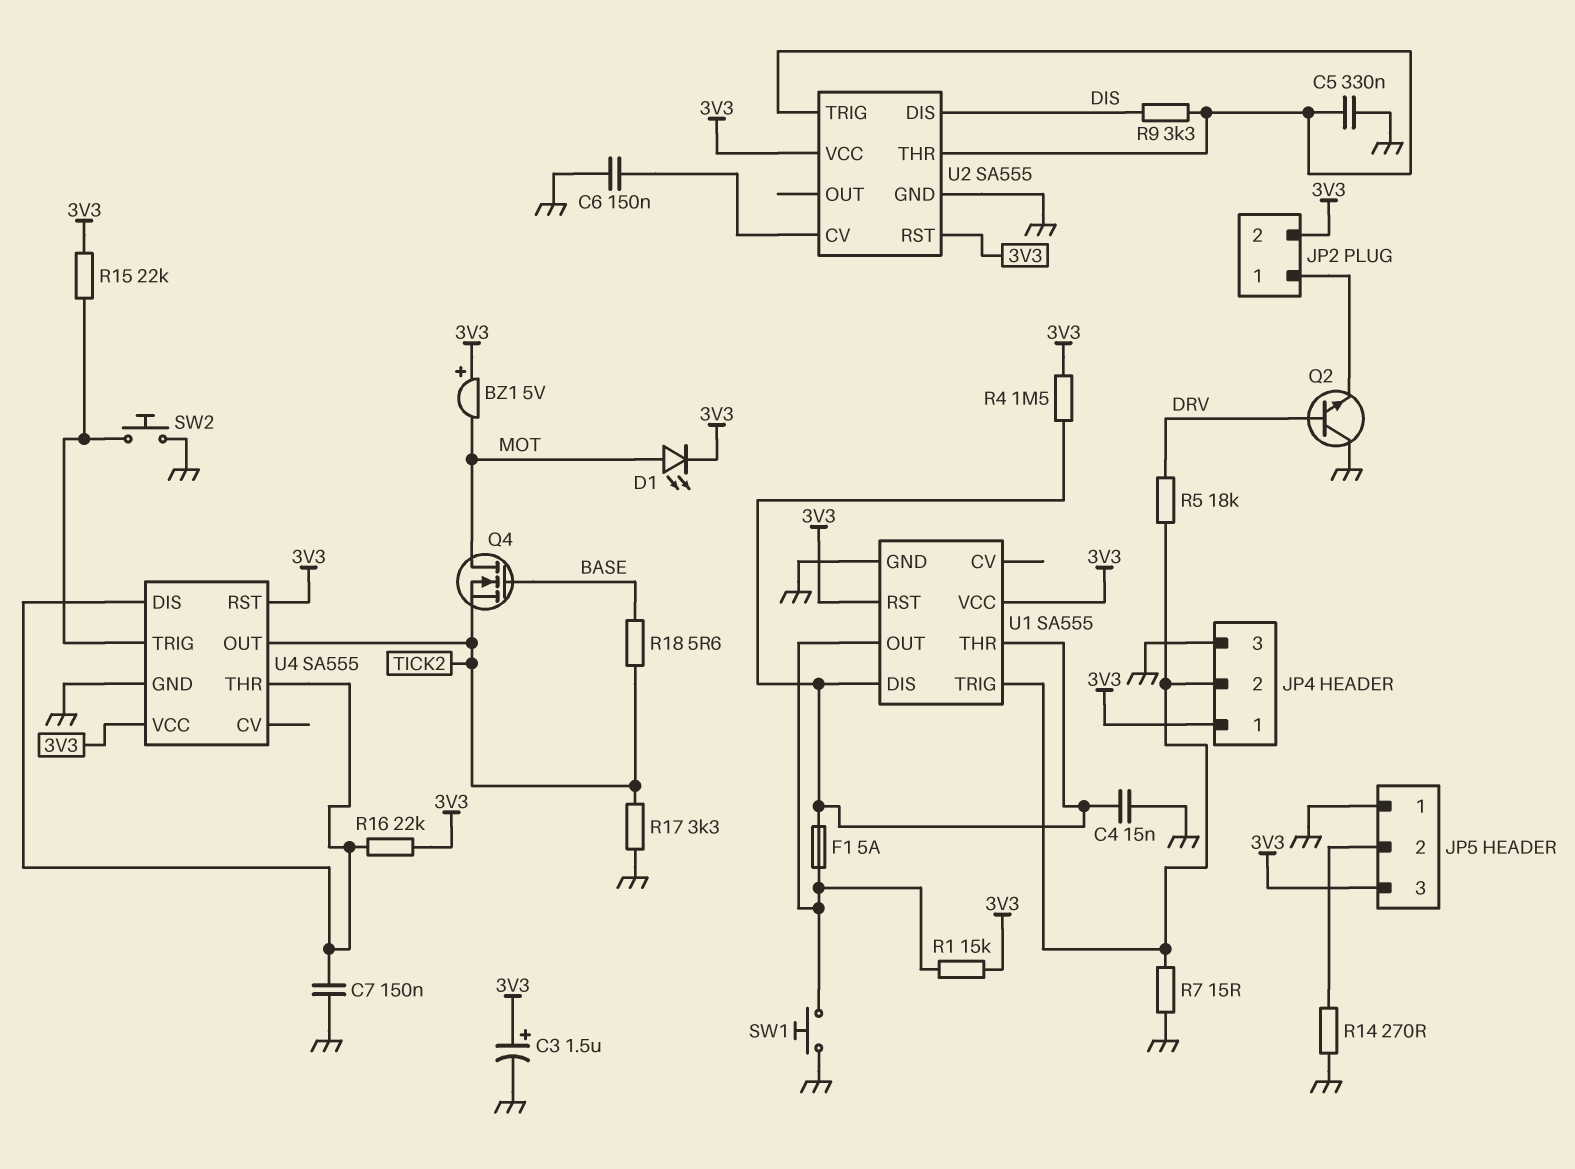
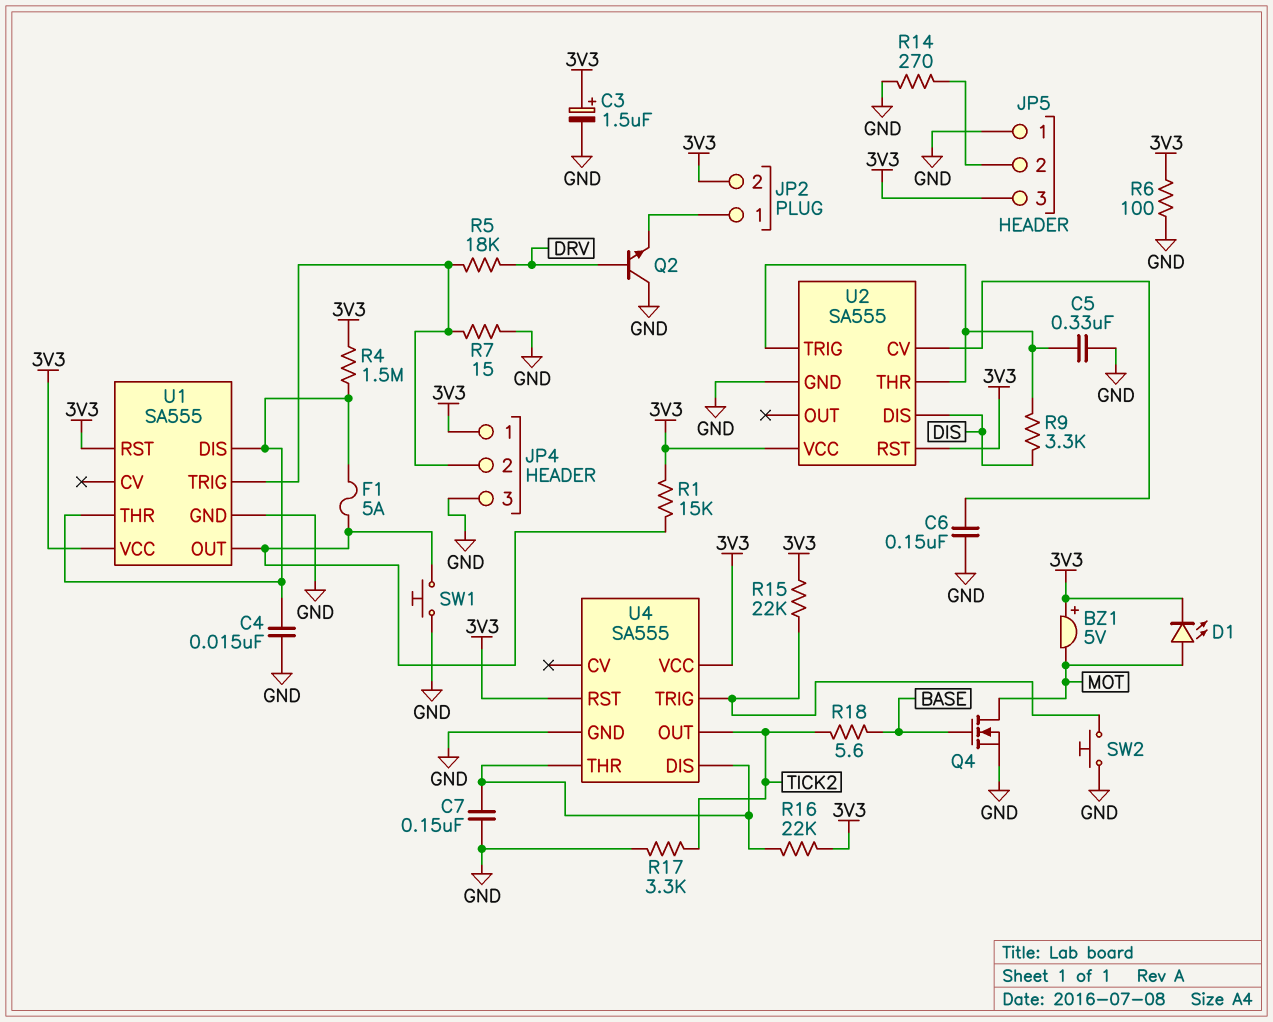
Q4: NMOS (G BASE, D MOT, S TICK2) -> NMOS (G BASE, D MOT, S GND)
R6: none -> 100 (3V3, GND)

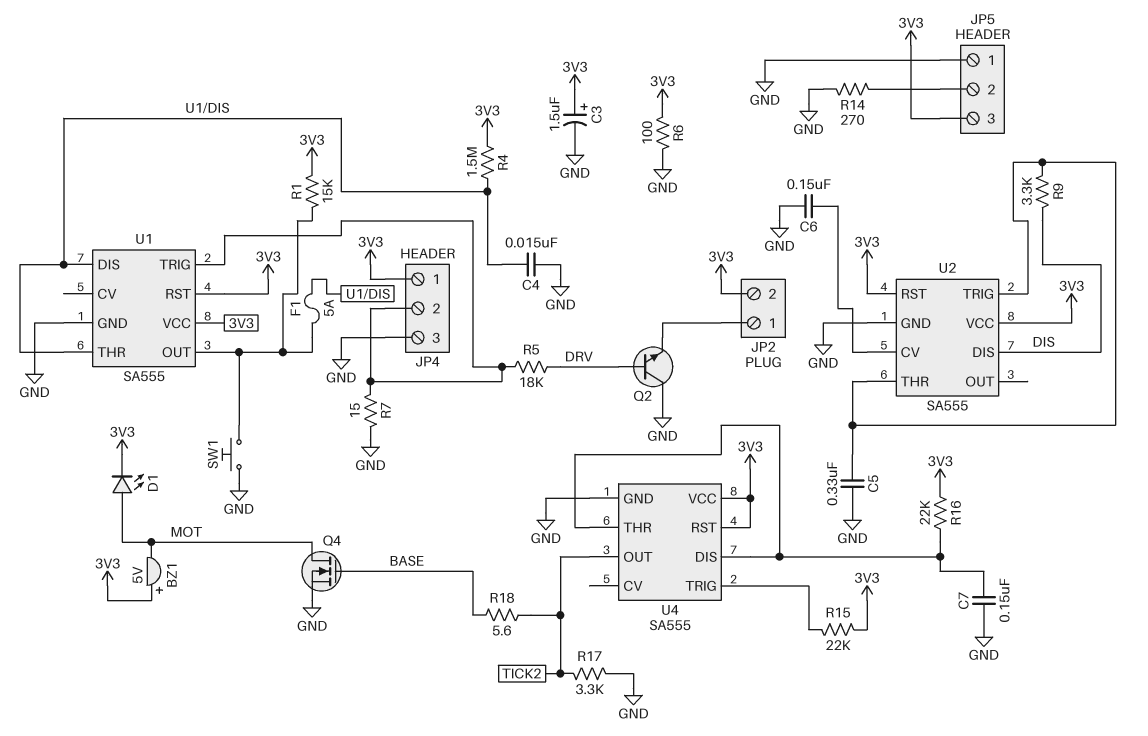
SW2: button (GND, U4/TRIG) -> none

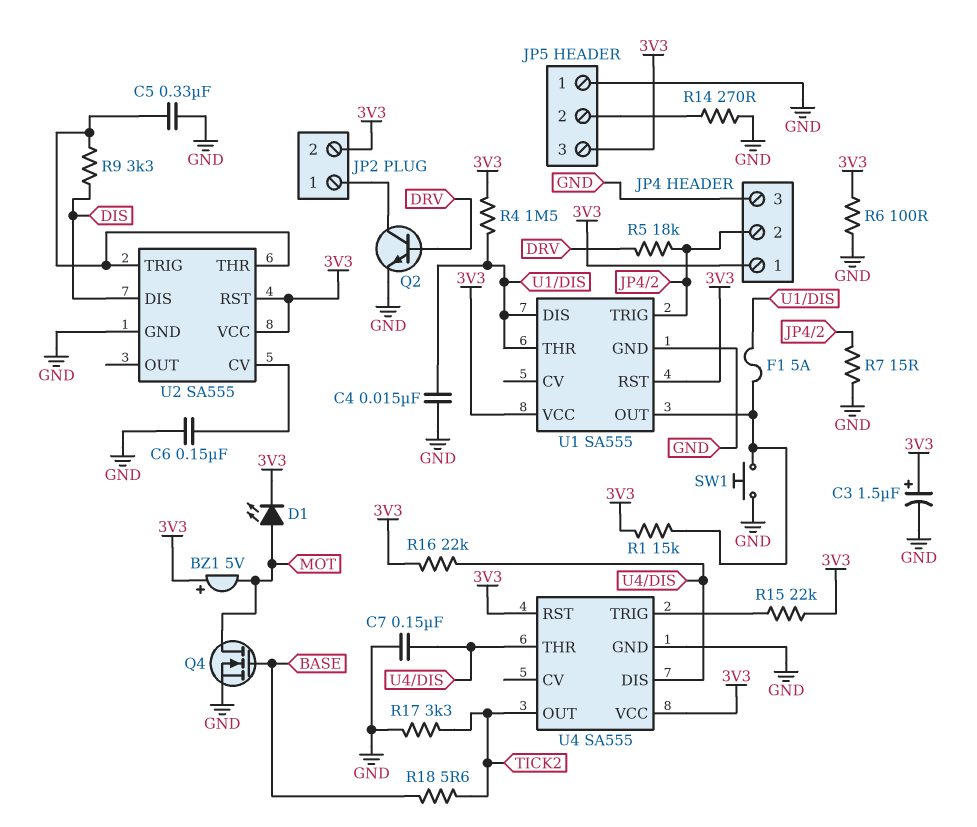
Q2: NPN (B DRV, C GND, E JP2/1) -> NPN (B DRV, C JP2/1, E GND)

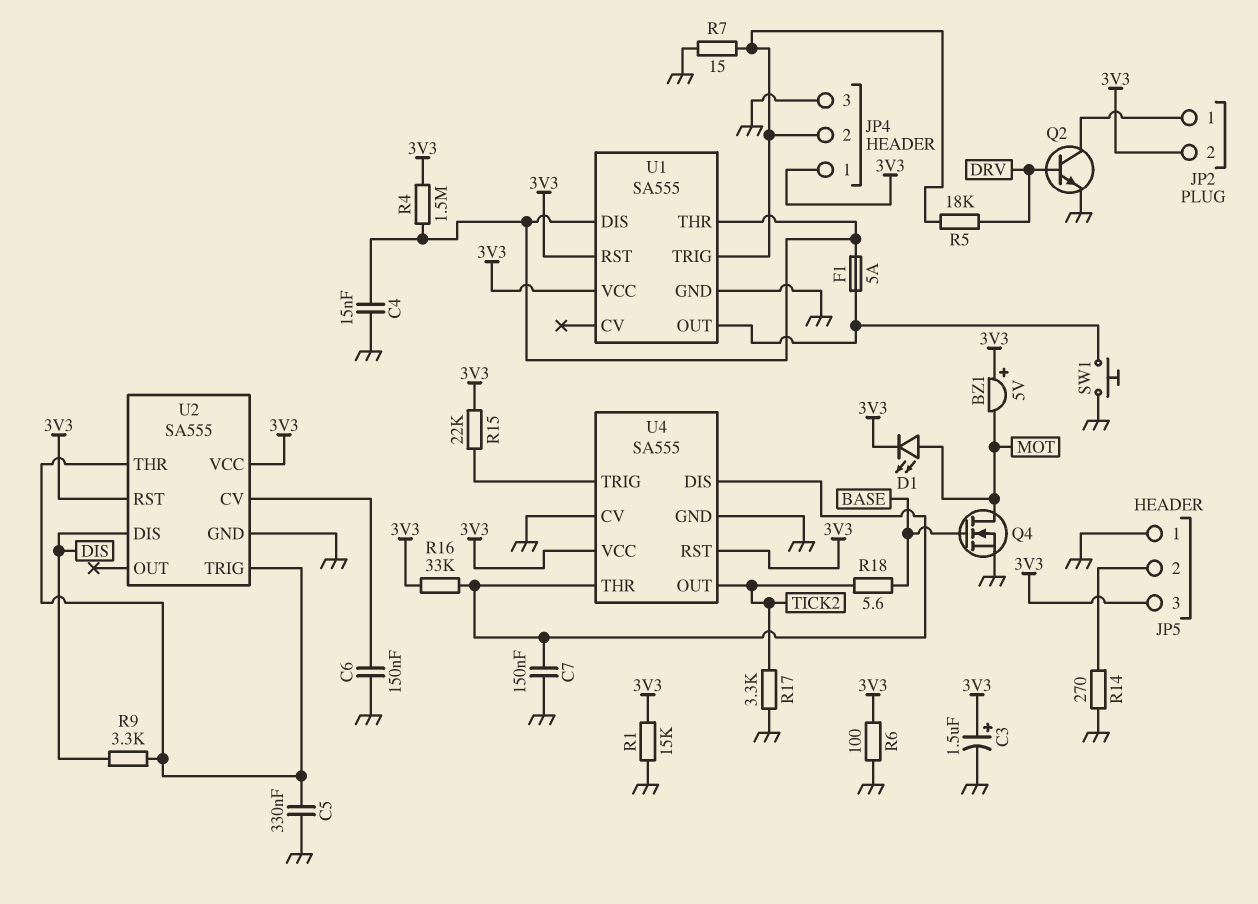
R1: 15k (3V3, U1/OUT) -> 15k (3V3, GND)
R16: 22k (3V3, U4/DIS) -> 33k (3V3, U4/DIS)
U4 pin CV: none -> GND

